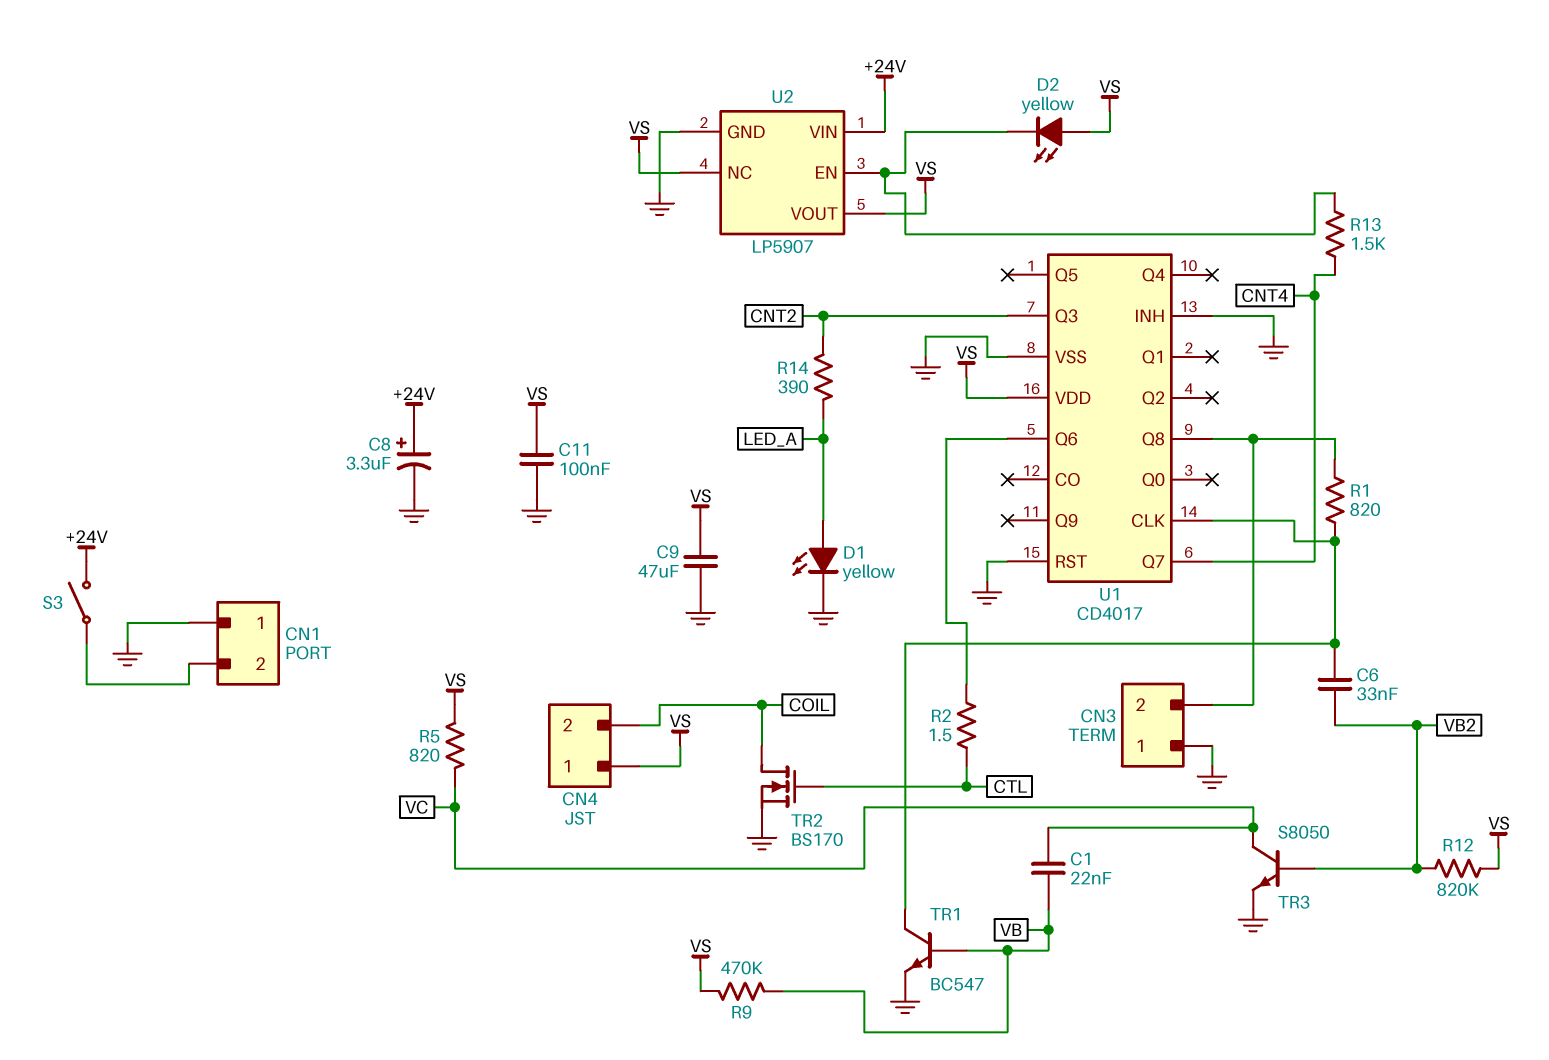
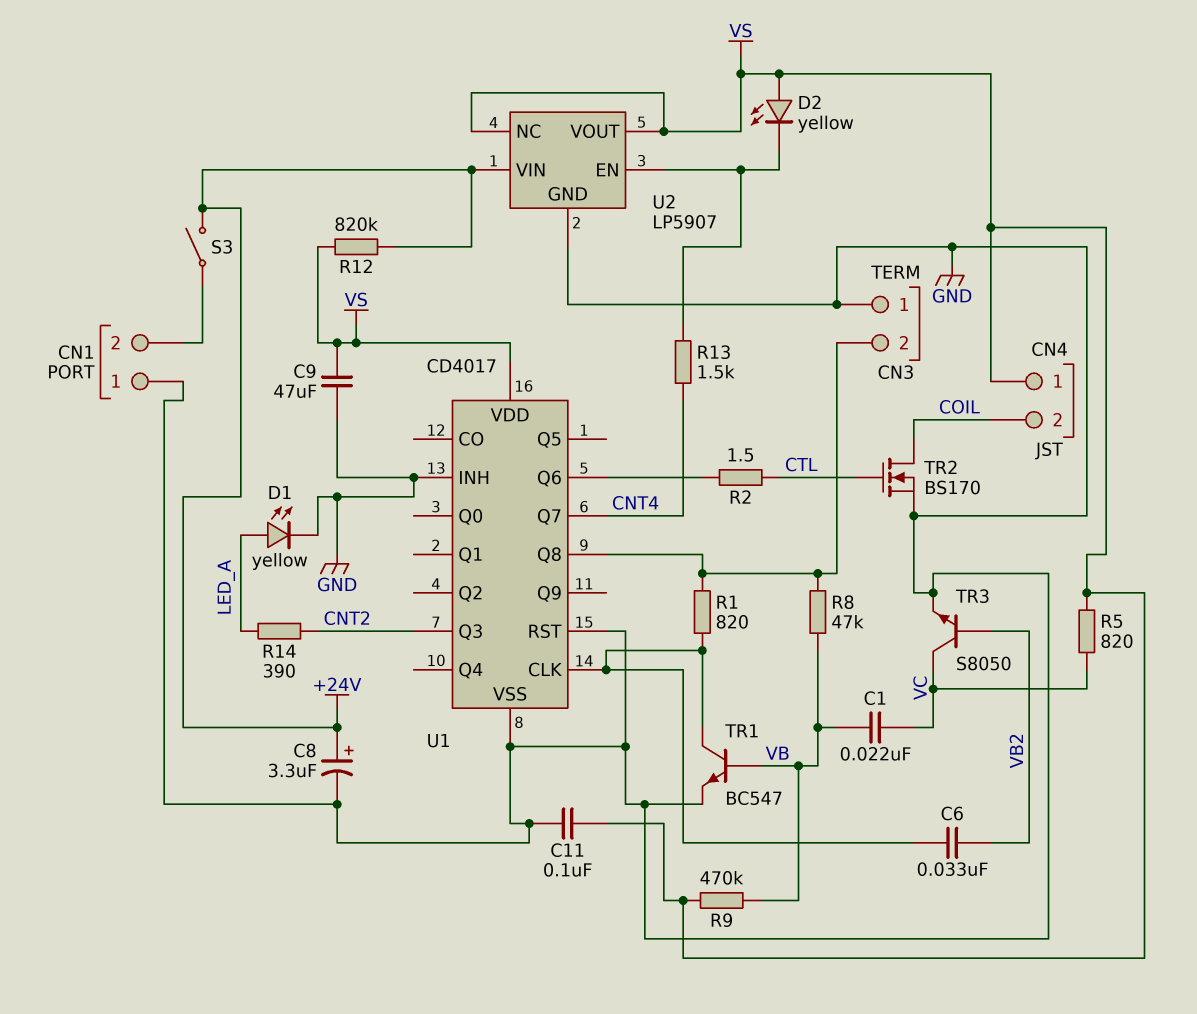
R8: none -> 47k (CN3/2, VB)
R12: 820k (VB2, VS) -> 820k (+24V, VS)

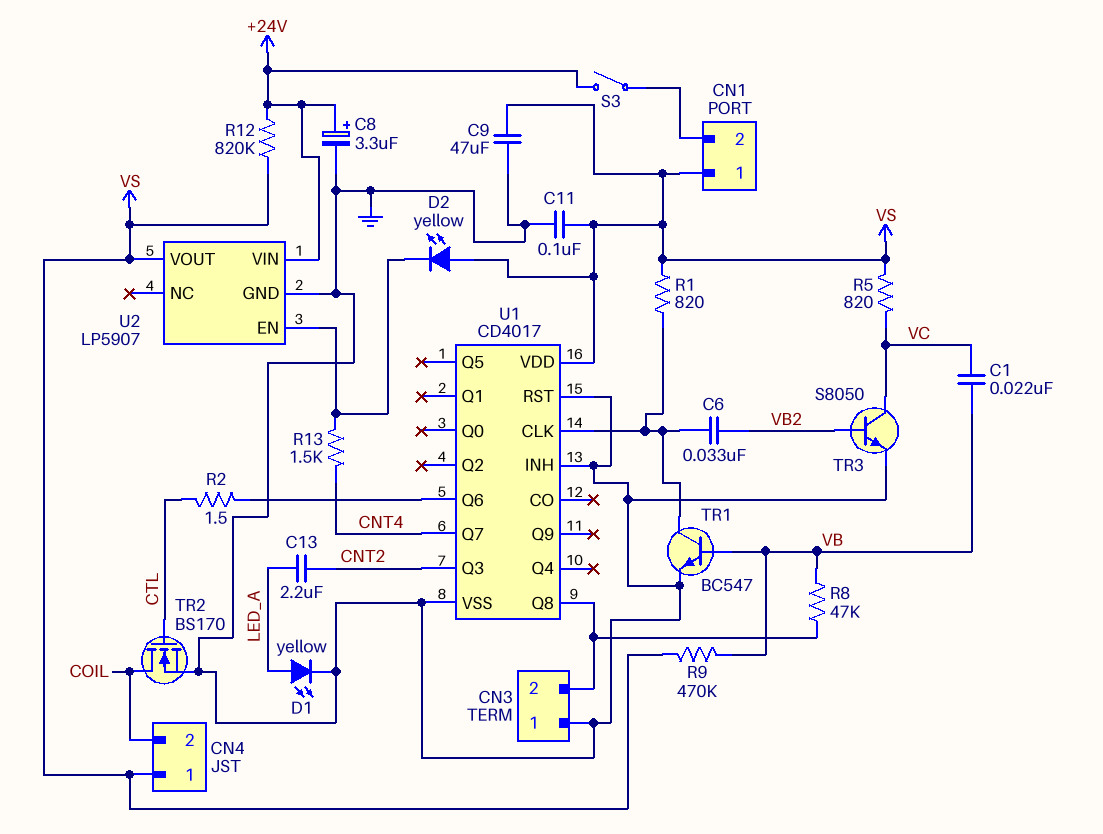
C13: none -> 2.2uF (CNT2, LED_A)
CN1 pin 1: GND -> VS
R1: 820 (CN3/2, U1/CLK) -> 820 (U1/CLK, VS)
R14: 390 (CNT2, LED_A) -> none
U2 pin NC: VS -> none

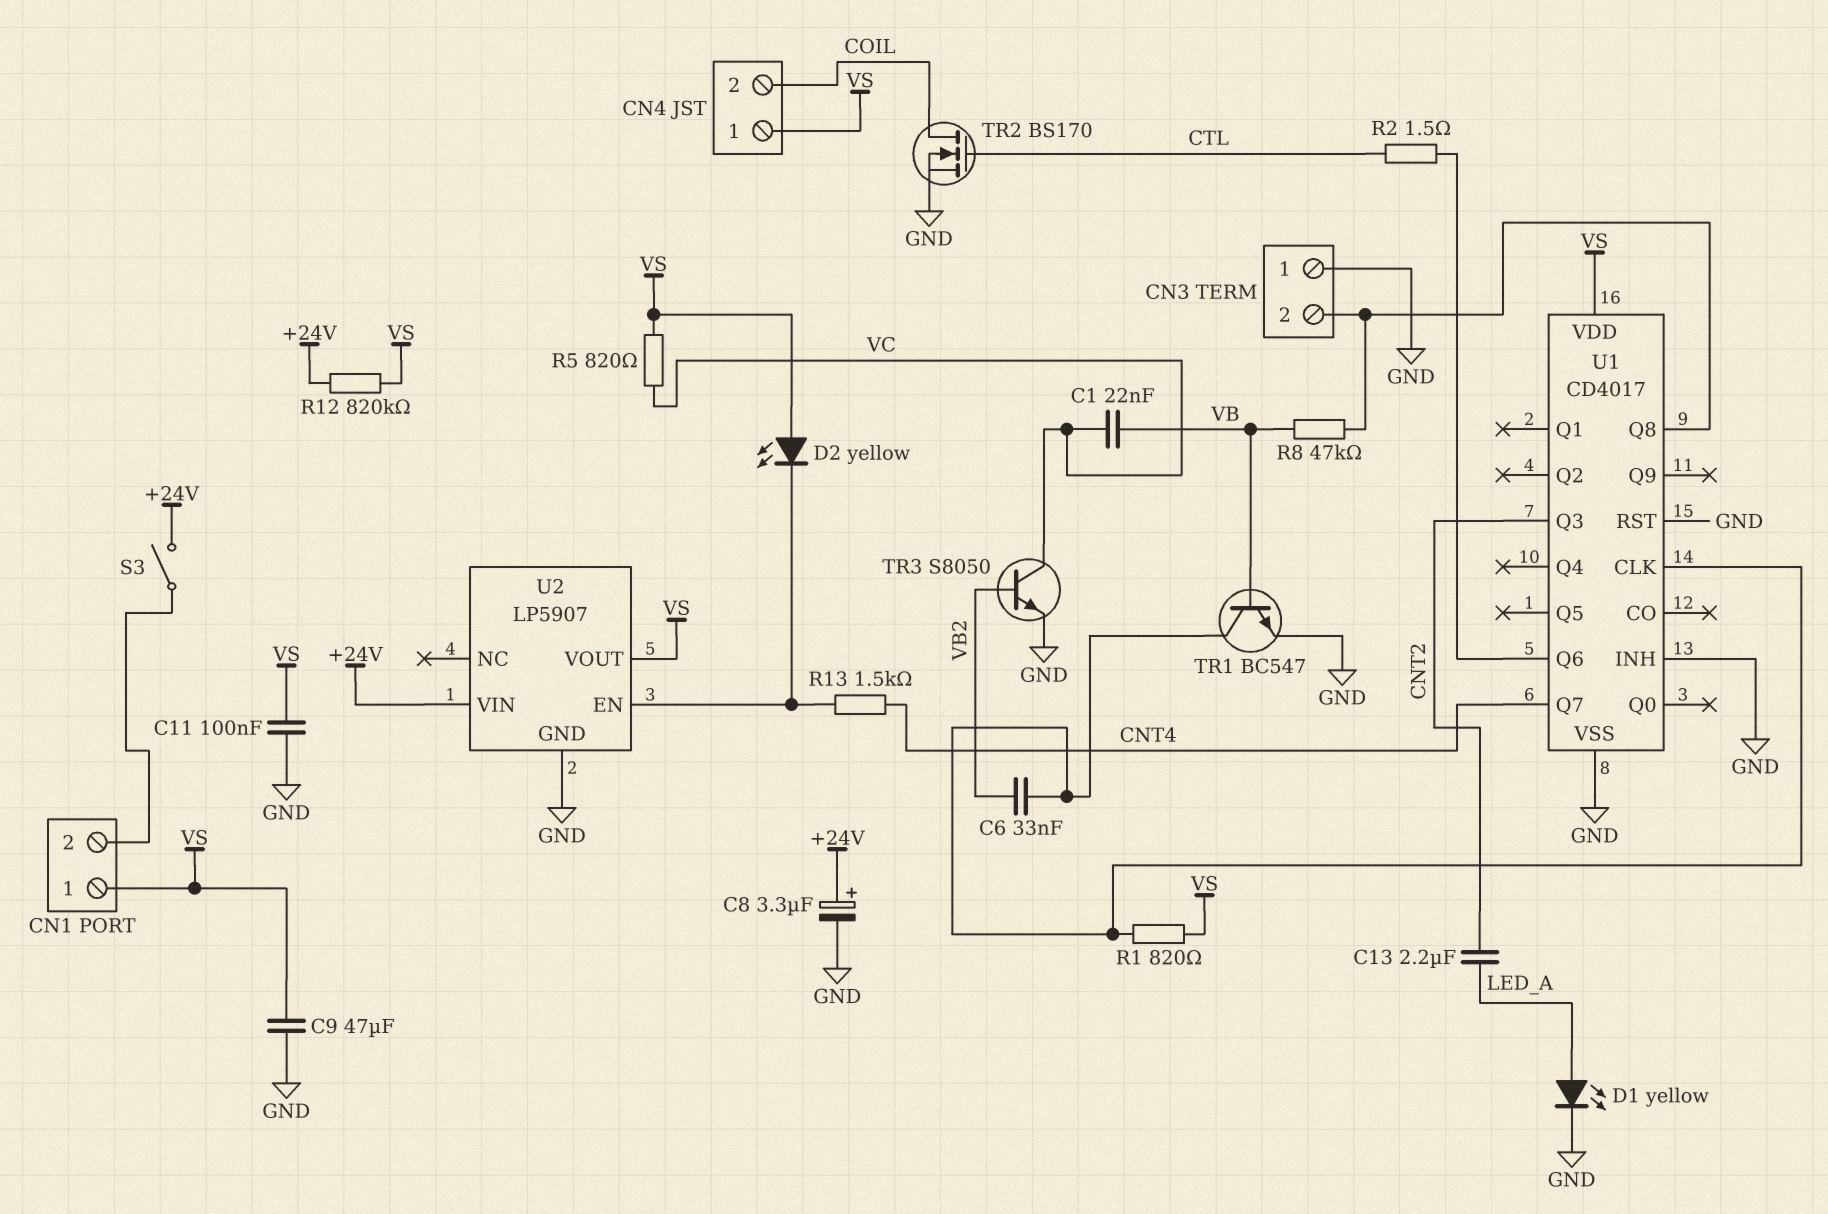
R9: 470k (VB, VS) -> none

